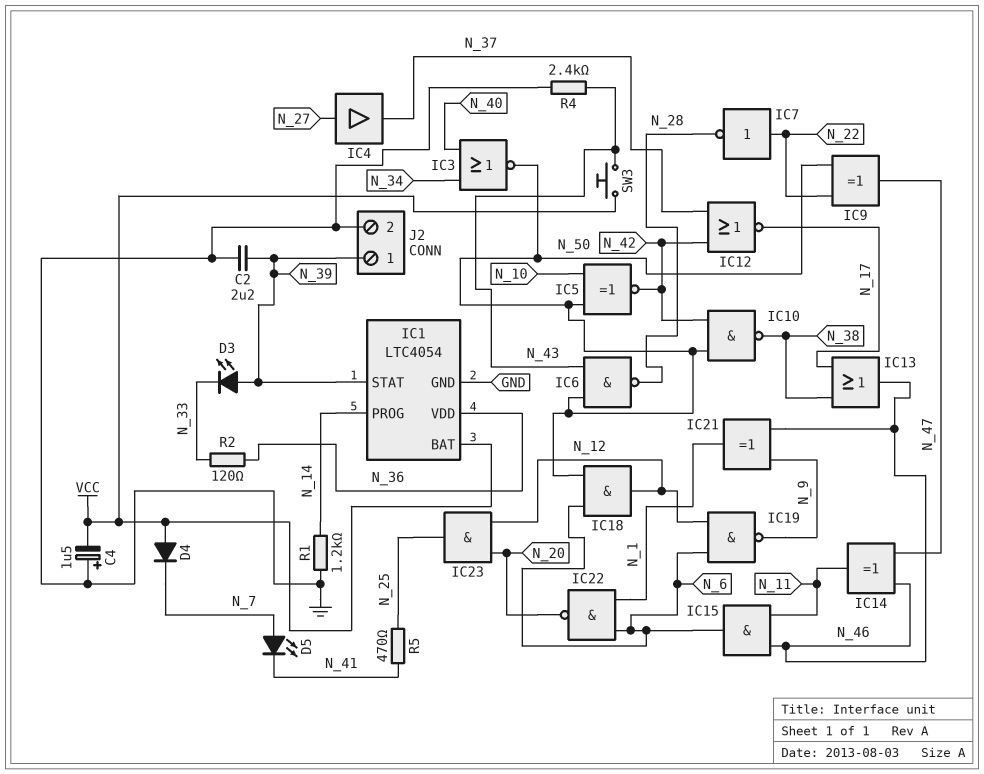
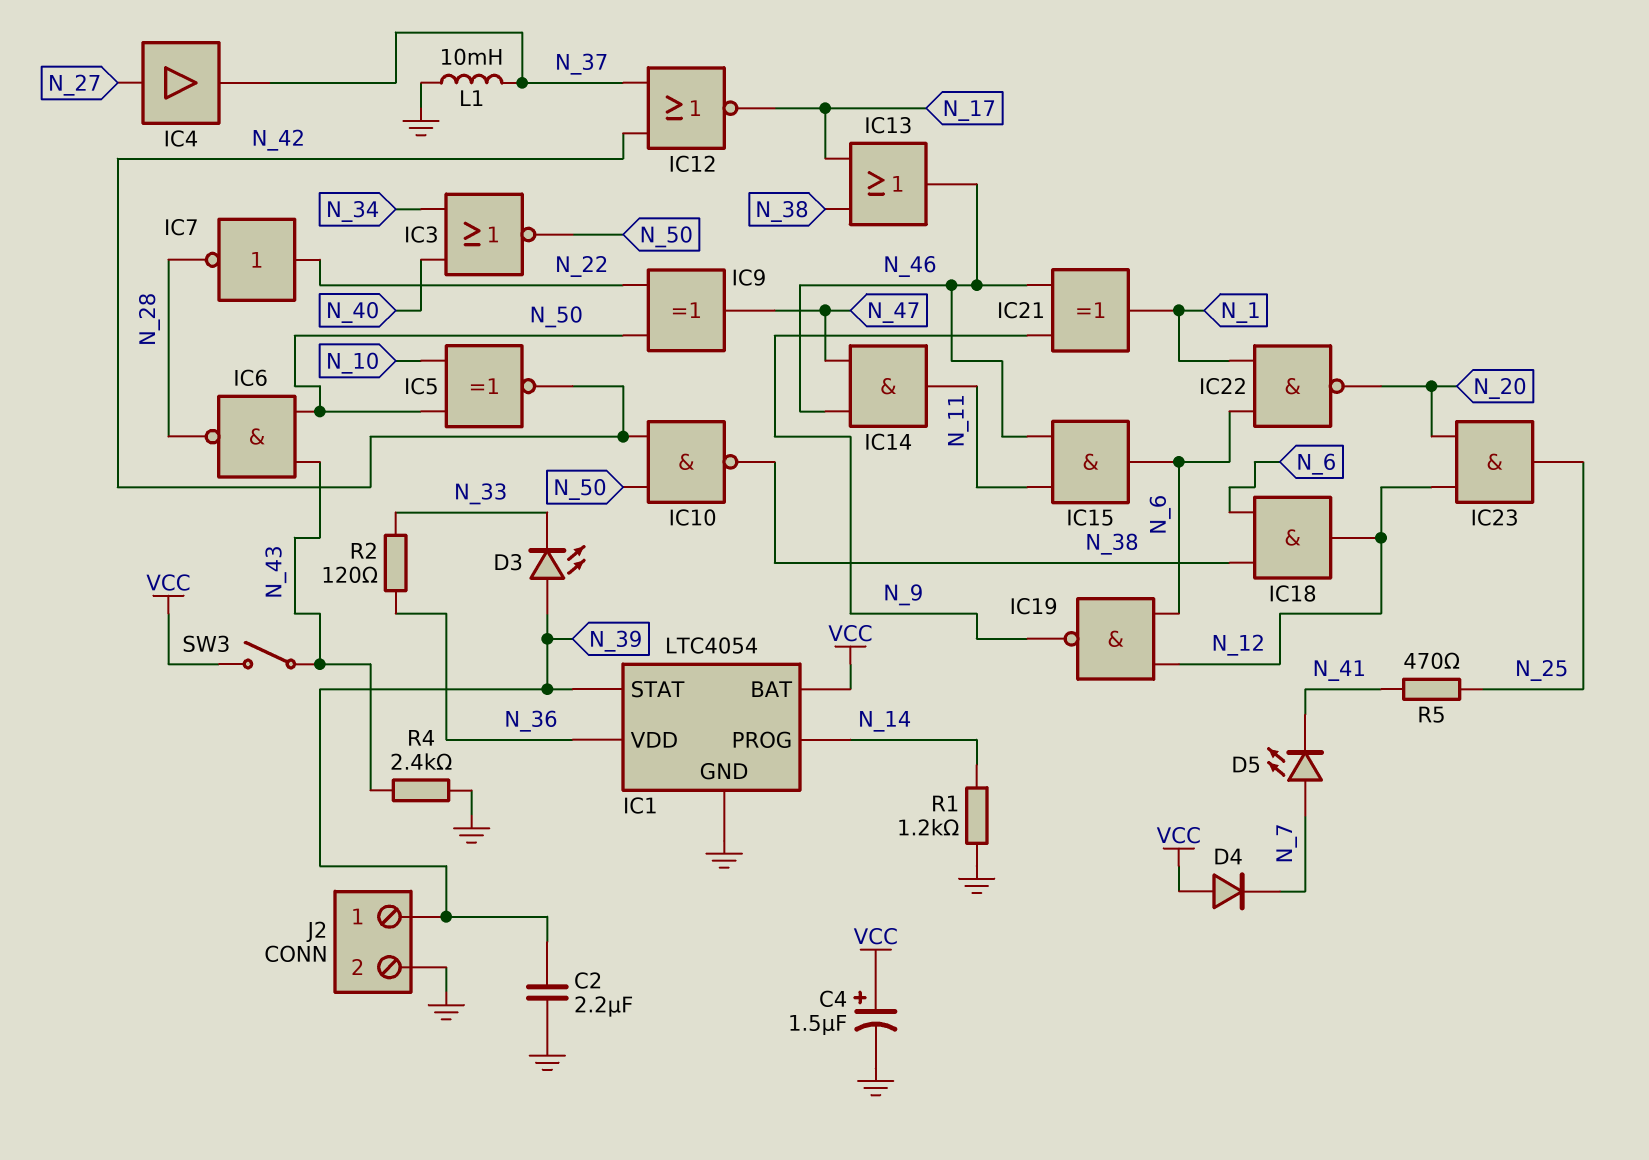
C4: 1.5uF (plus GND, minus VCC) -> 1.5uF (plus VCC, minus GND)
IC14: XOR (in N_46, in N_47, out N_11) -> AND (in N_46, in N_47, out N_11)
IC18: AND (in N_6, in N_50, out N_12) -> AND (in N_6, in N_38, out N_12)
L1: none -> 10mH (GND, N_37)
SW3: button (N_43, VCC) -> switch (N_43, VCC)

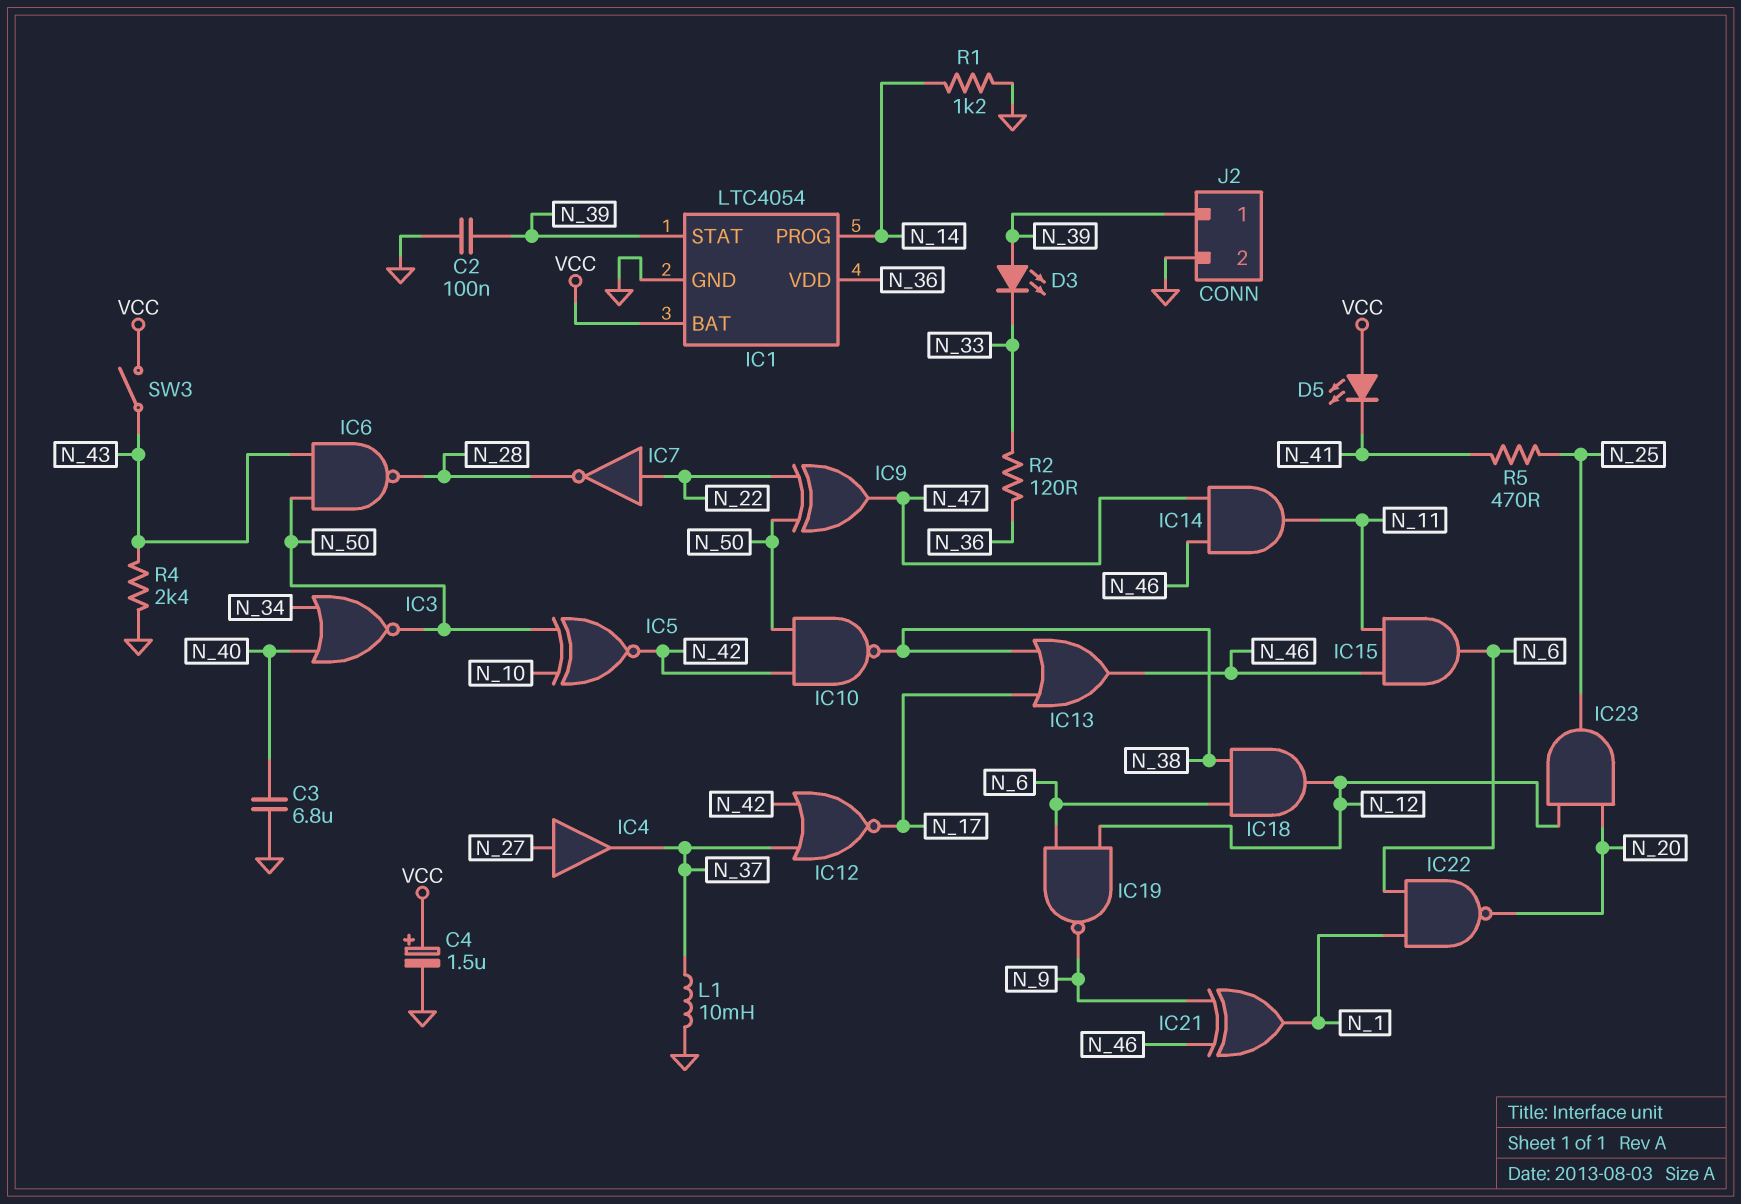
C2: 2.2uF (GND, N_39) -> 100nF (GND, N_39)
C3: none -> 6.8uF (GND, N_40)
D4: diode (A VCC, K N_7) -> none
D5: LED (A N_7, K N_41) -> LED (A VCC, K N_41)

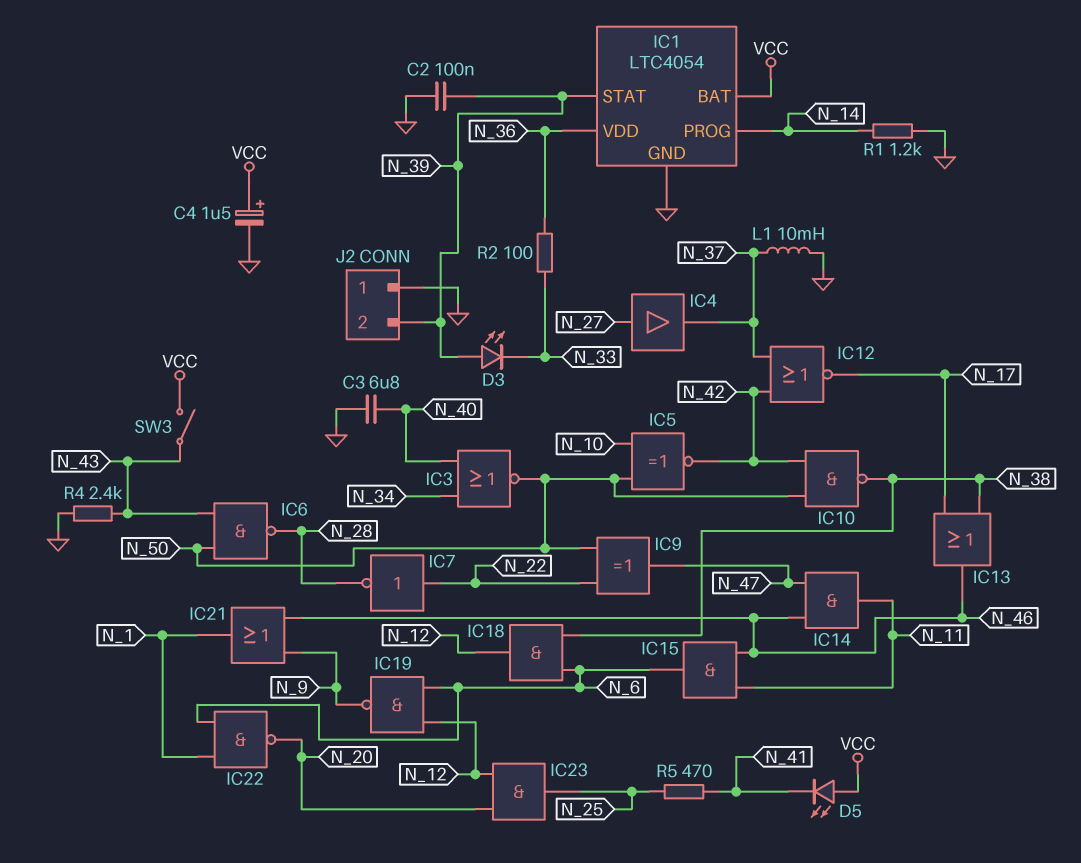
IC21: XOR (in N_9, in N_46, out N_1) -> OR (in N_9, in N_46, out N_1)
J2 pin 1: N_39 -> GND
J2 pin 2: GND -> N_39
R2: 120 (N_33, N_36) -> 100 (N_33, N_36)

